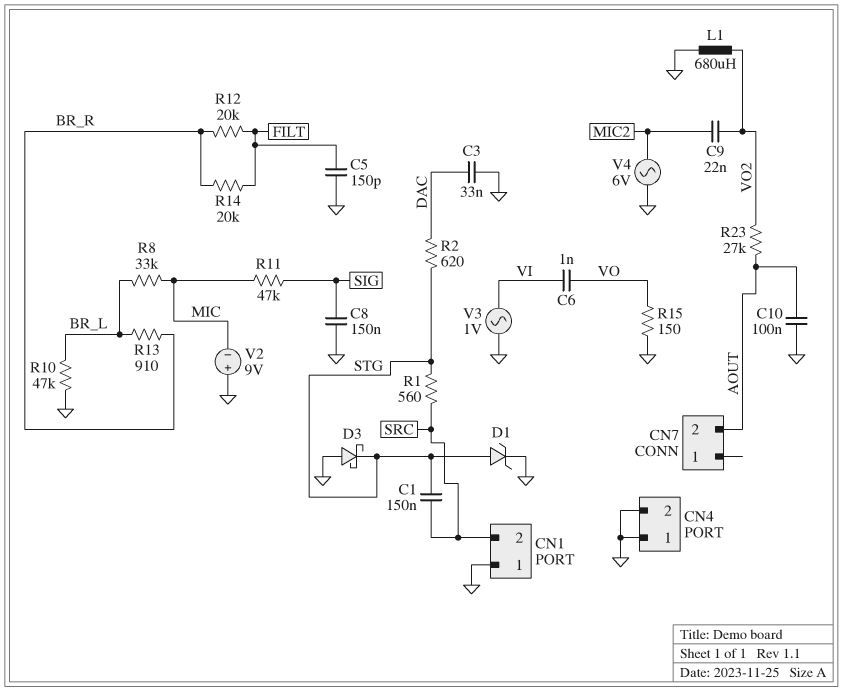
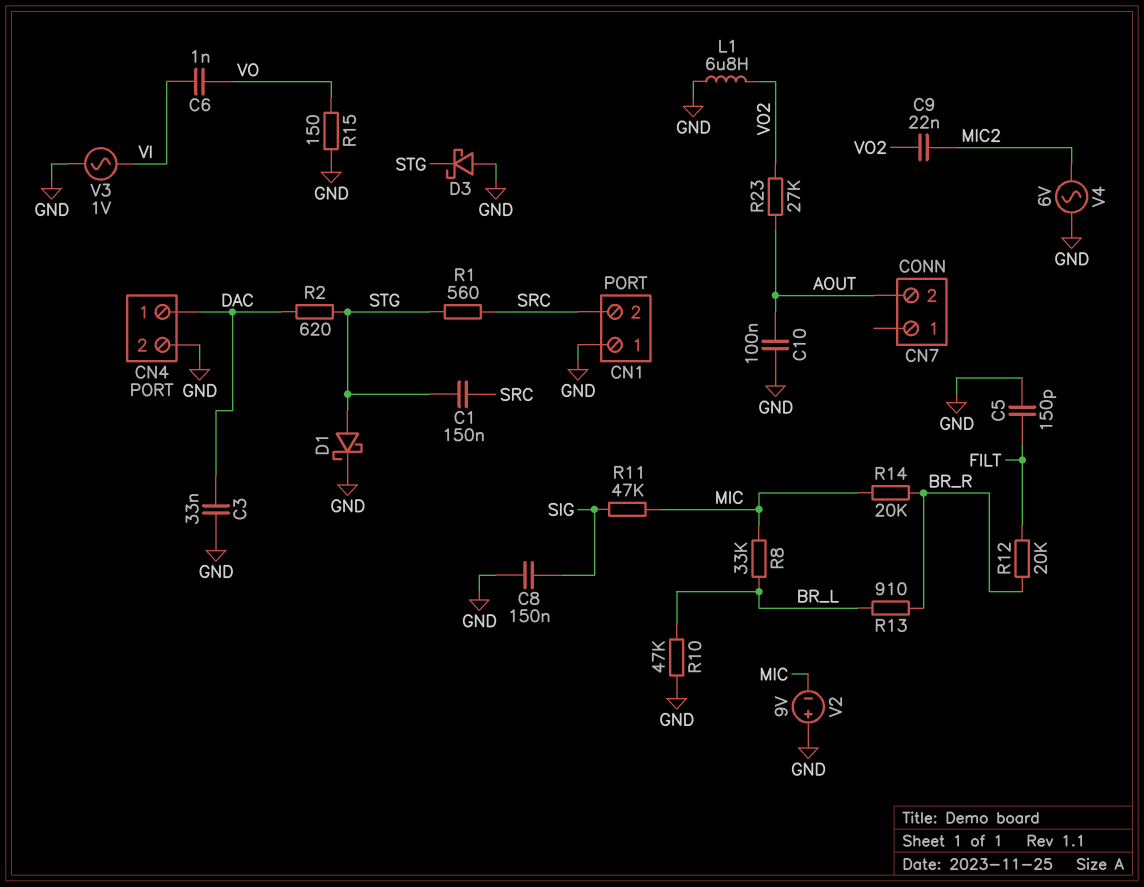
CN4 pin 1: GND -> DAC
D1: zener (A STG, K GND) -> schottky (A STG, K GND)
L1: 680uH (GND, VO2) -> 6.8uH (GND, VO2)
R14: 20k (BR_R, FILT) -> 20k (BR_R, MIC)

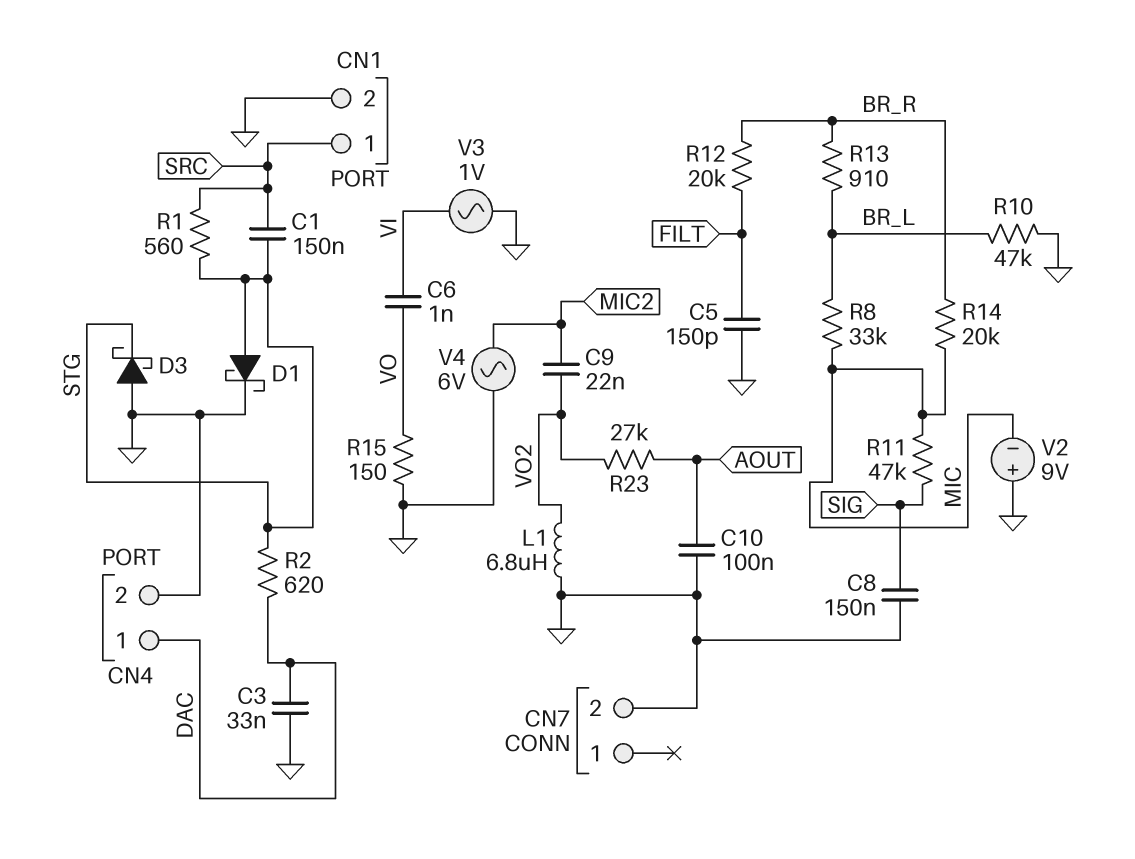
CN1 pin 1: GND -> SRC
CN1 pin 2: SRC -> GND
CN7 pin 2: AOUT -> GND

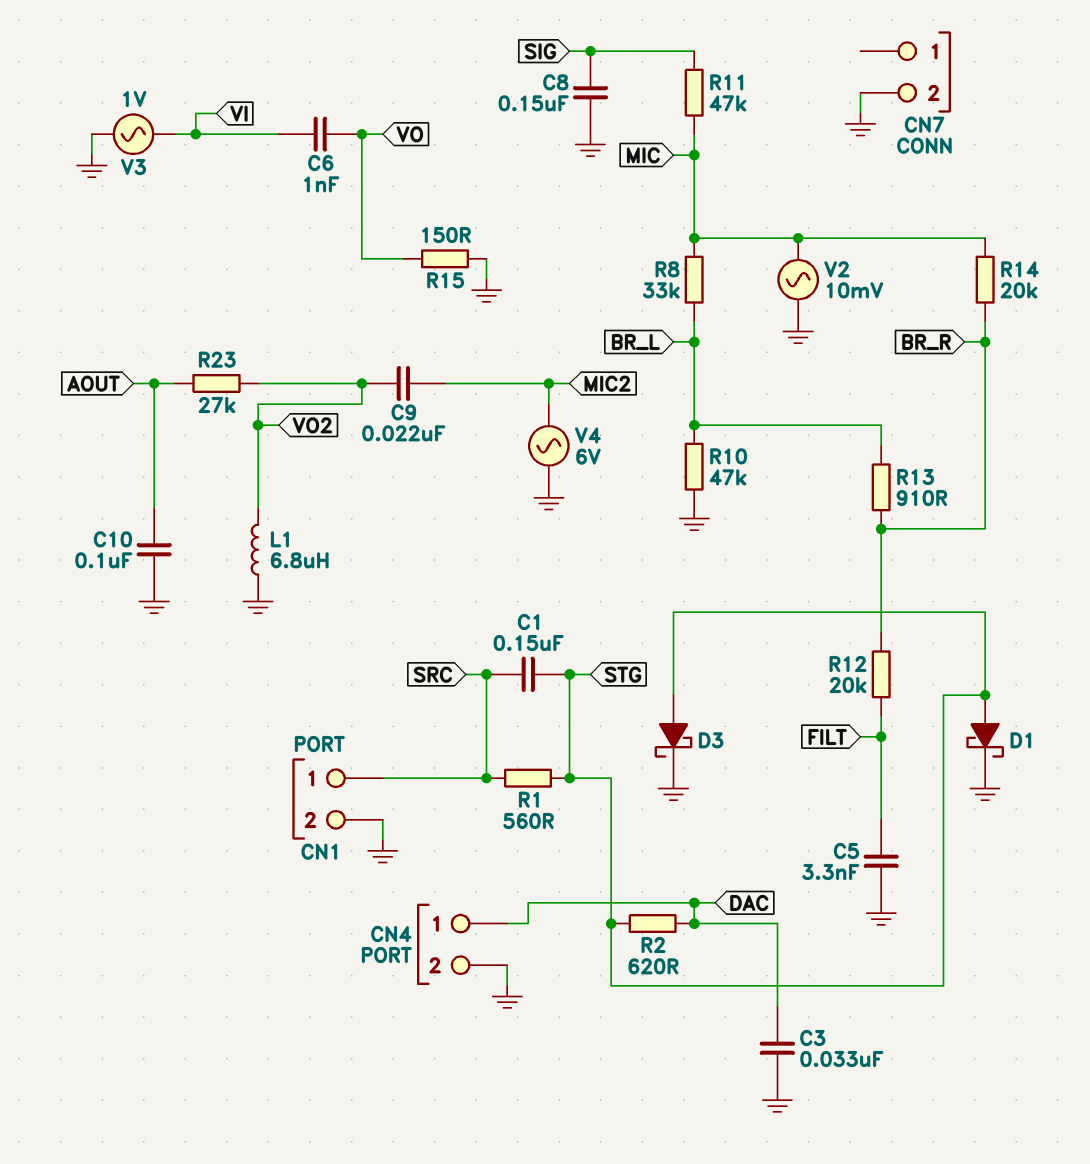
C5: 150pF (FILT, GND) -> 3.3nF (FILT, GND)
D3: schottky (A GND, K STG) -> schottky (A STG, K GND)
V2: 9V (plus GND, minus MIC) -> AC 10mV (GND, MIC)

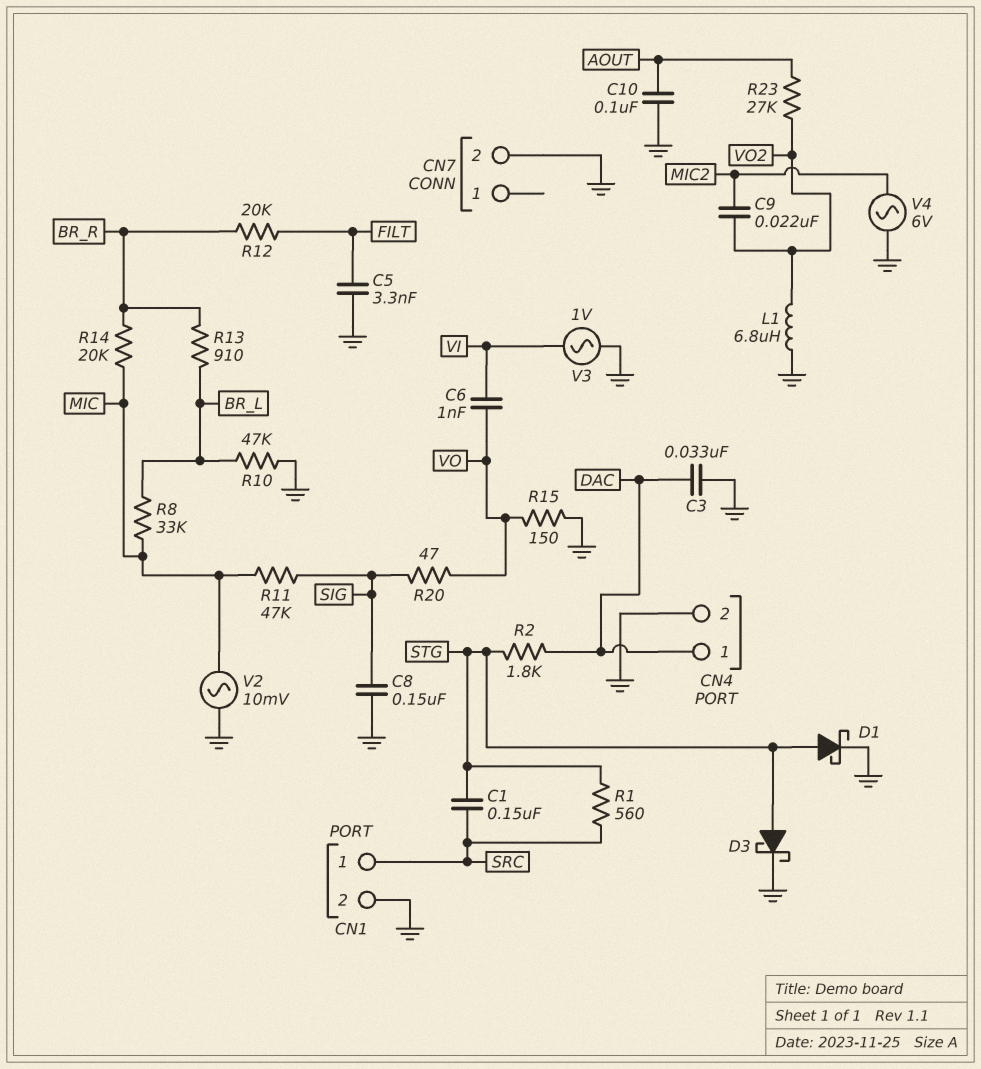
R2: 620 (DAC, STG) -> 1.8k (DAC, STG)
R20: none -> 47 (SIG, VO)

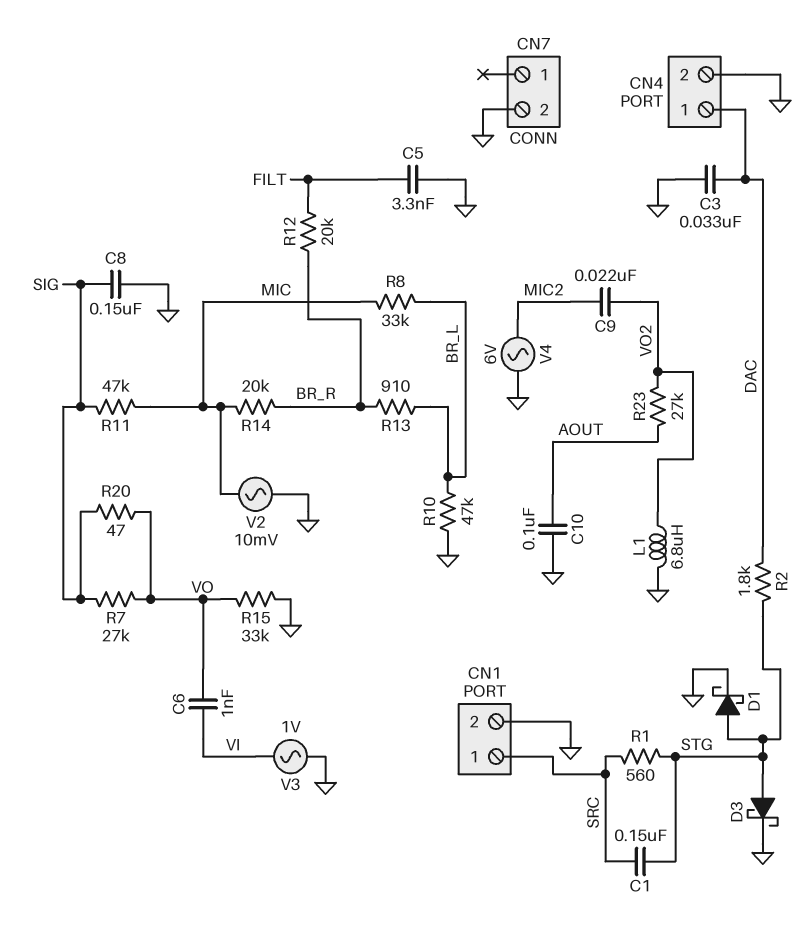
R7: none -> 27k (SIG, VO)
R15: 150 (GND, VO) -> 33k (GND, VO)

